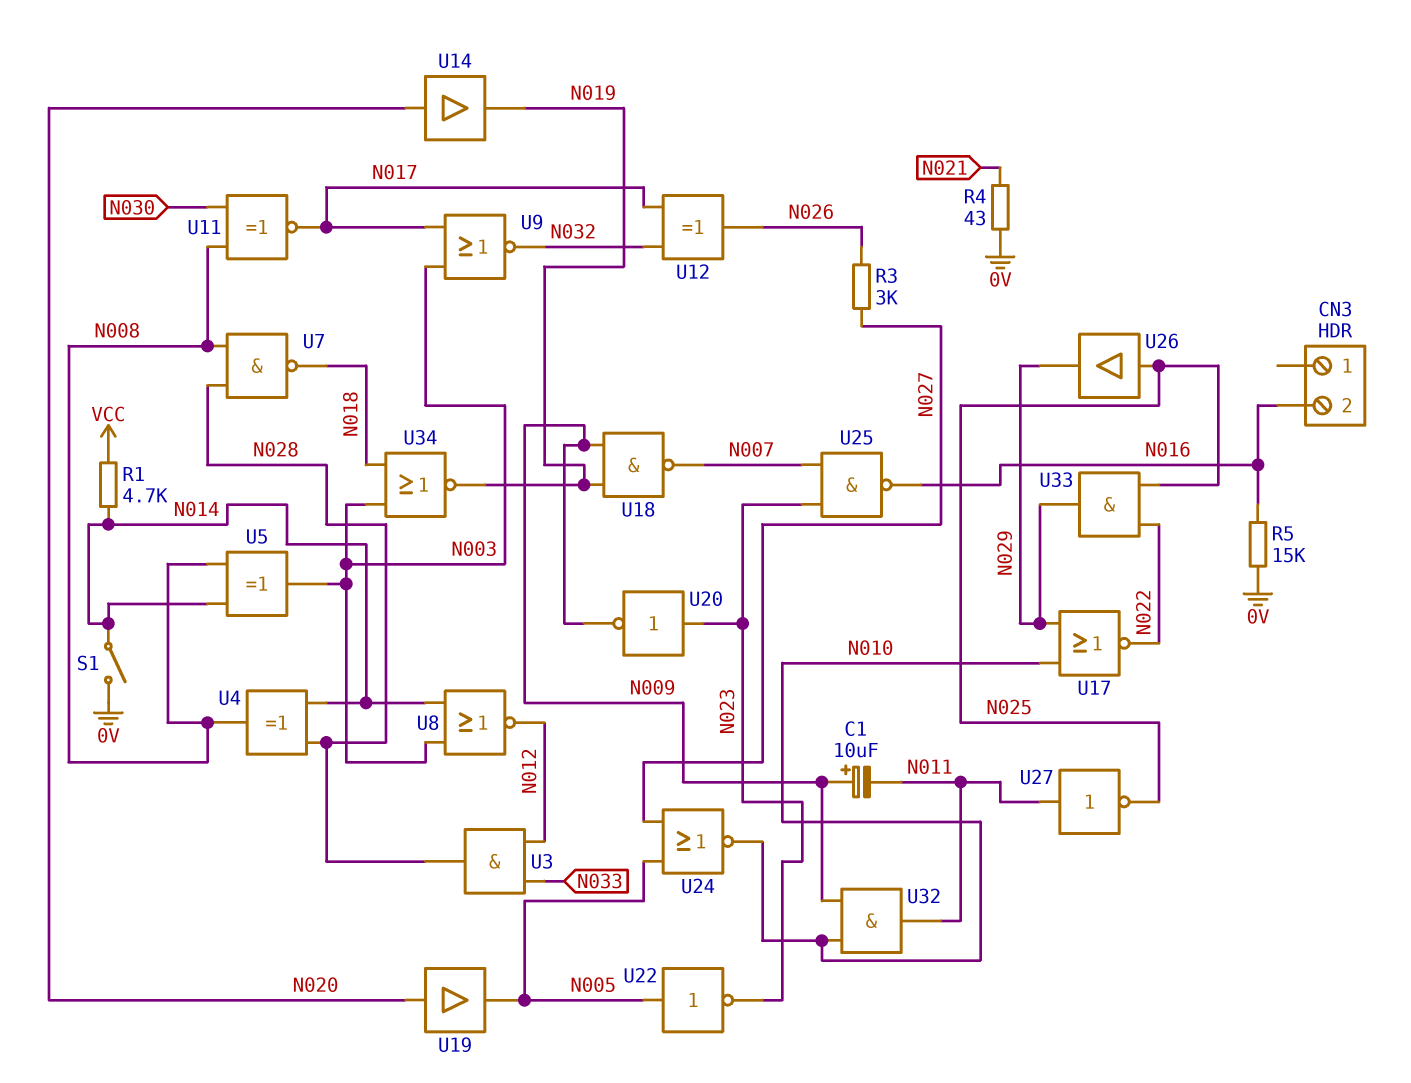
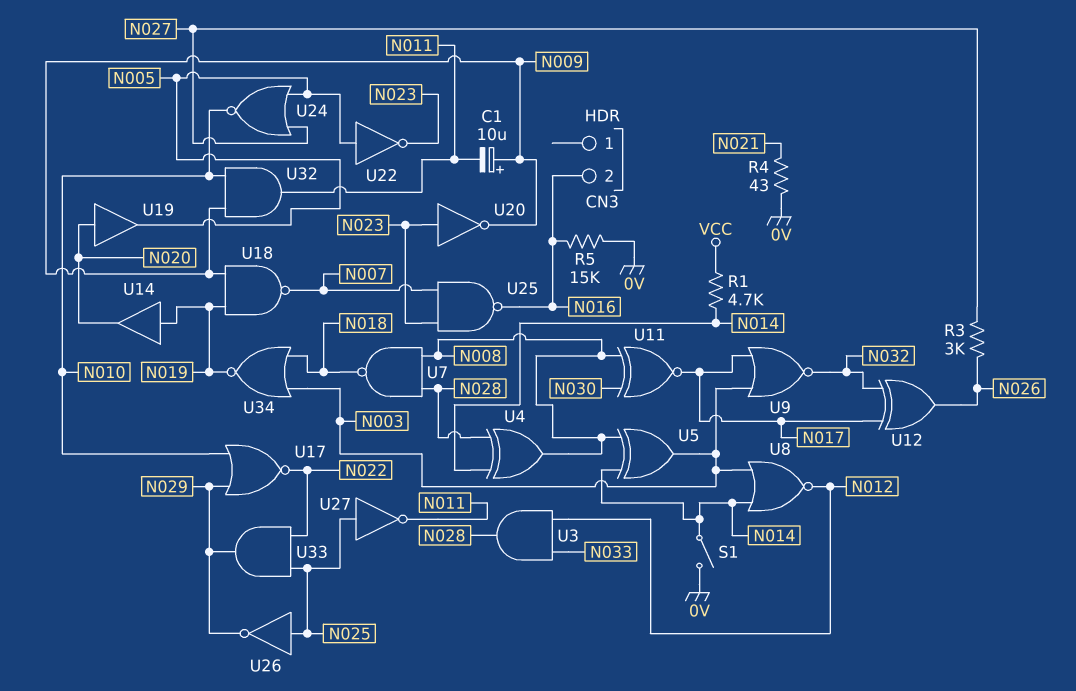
U14: buffer (in N020, out N019) -> buffer (in N019, out N020)
U26: buffer (in N025, out N029) -> NOT (in N025, out N029)
U27: NOT (in N011, out N025) -> NOT (in N025, out N011)

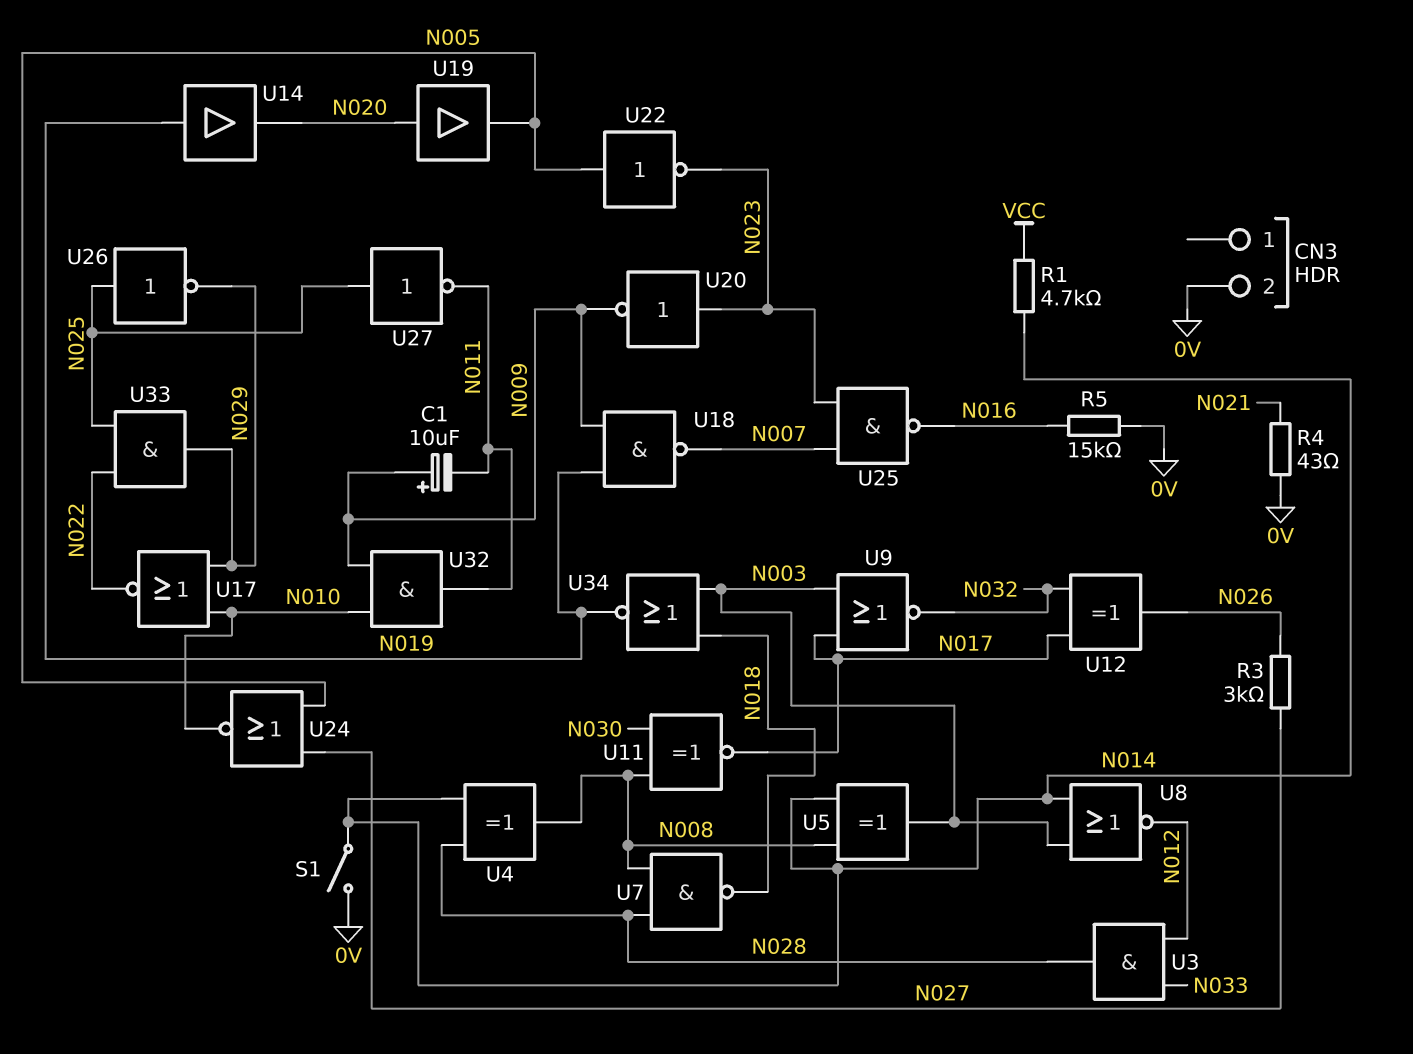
CN3 pin 2: N016 -> 0V

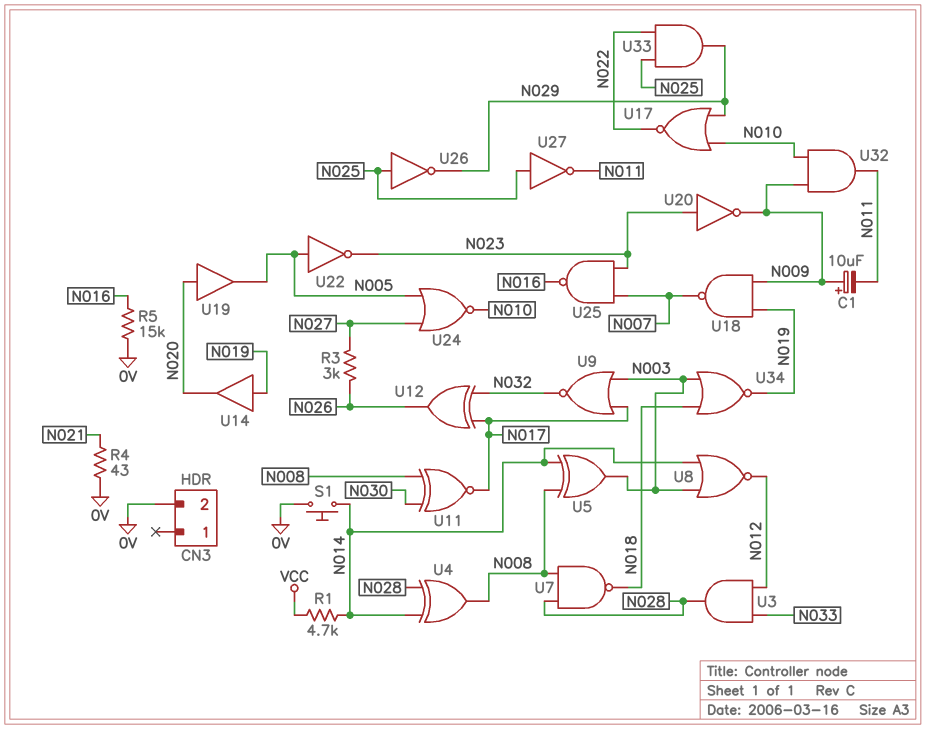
S1: switch (0V, N014) -> button (0V, N014)

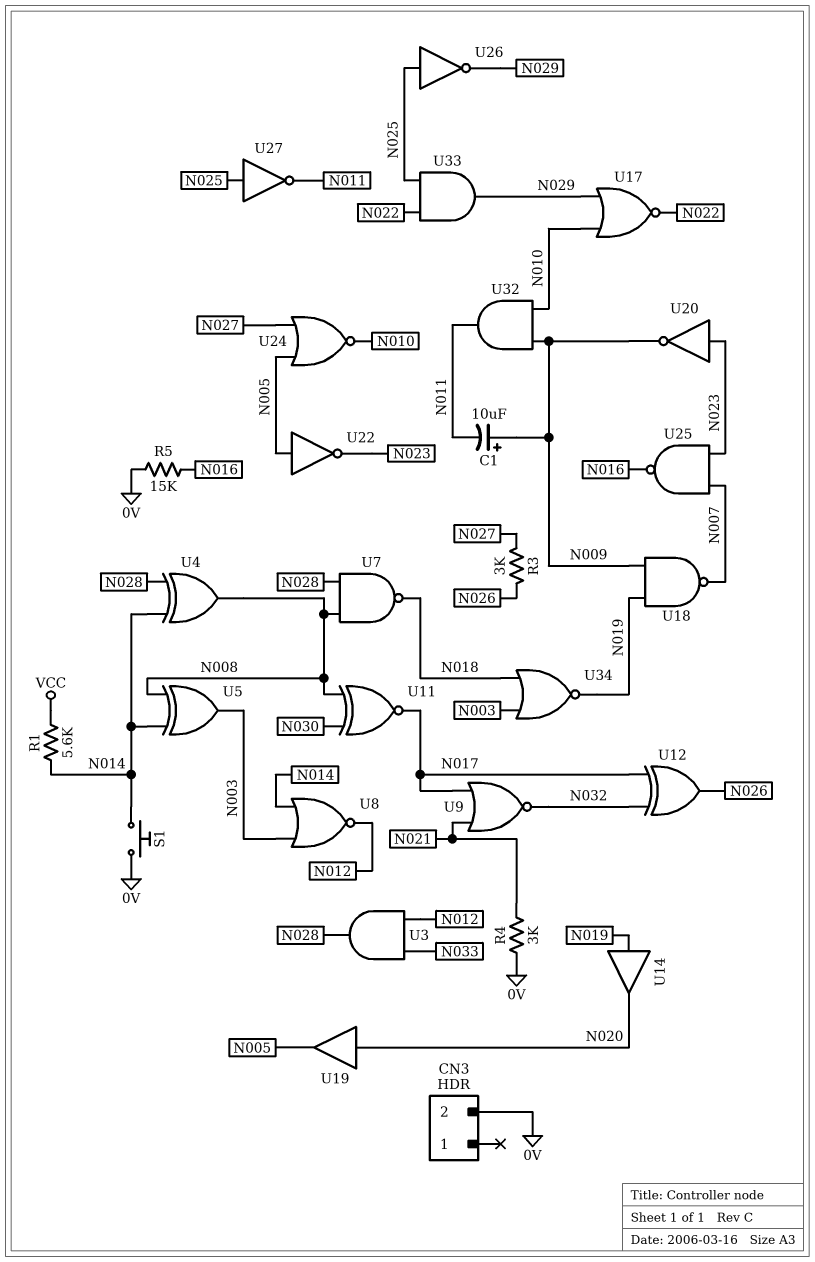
R1: 4.7k (N014, VCC) -> 5.6k (N014, VCC)
R4: 43 (0V, N021) -> 3k (0V, N021)
U9: NOR (in N003, in N017, out N032) -> NOR (in N017, in N021, out N032)

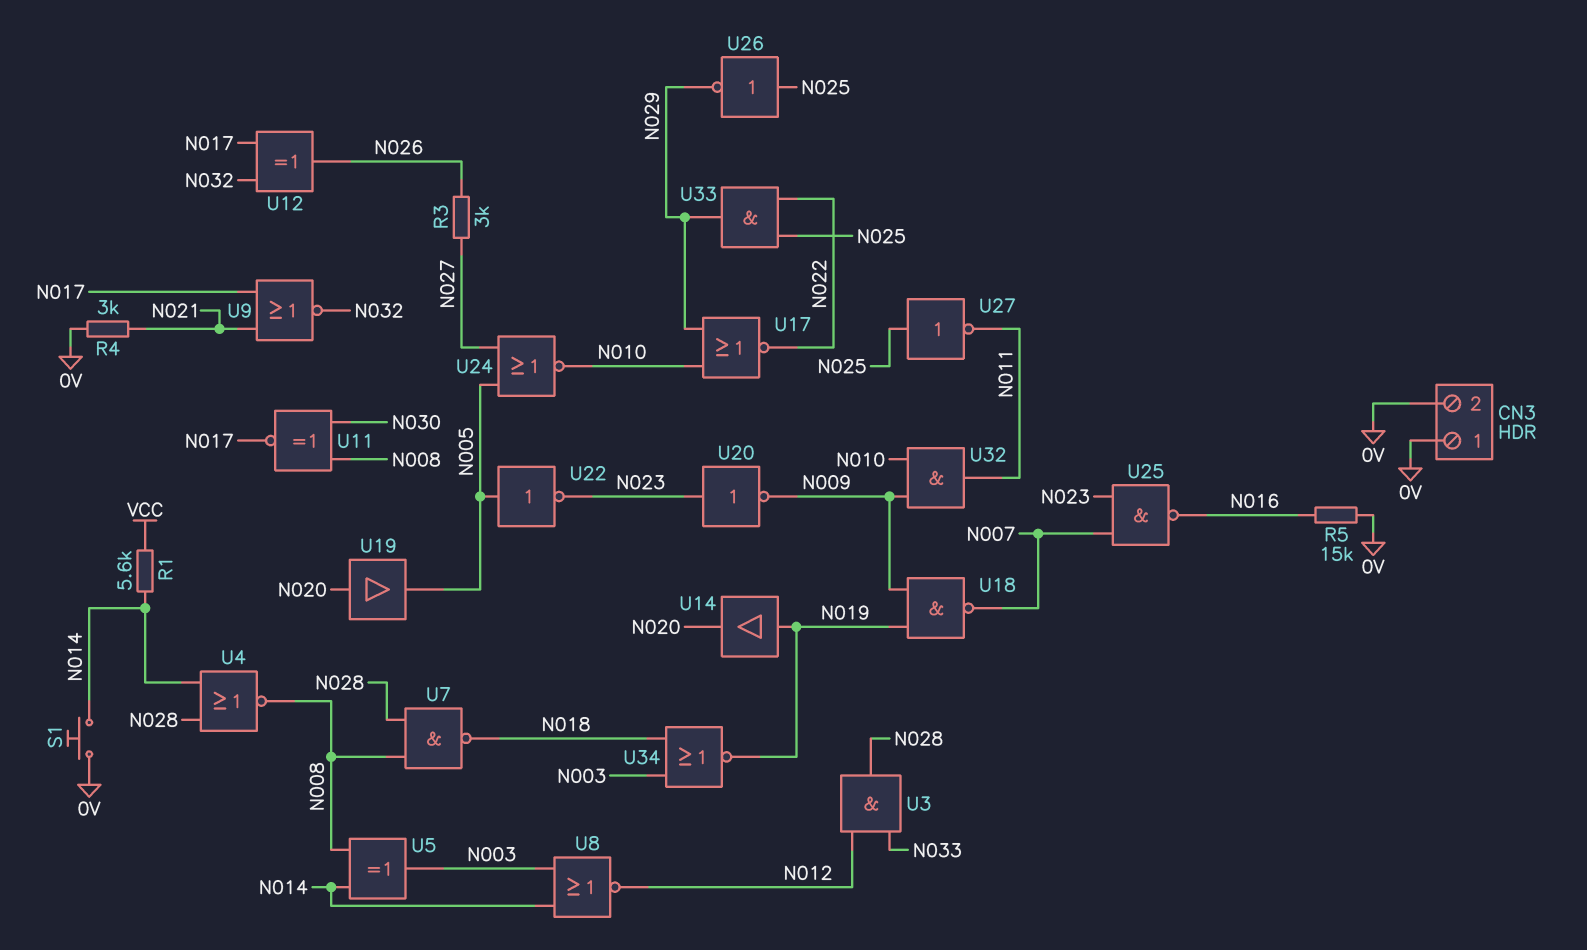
C1: 10uF (plus N009, minus N011) -> none
CN3 pin 1: none -> 0V
U4: XOR (in N014, in N028, out N008) -> NOR (in N014, in N028, out N008)

